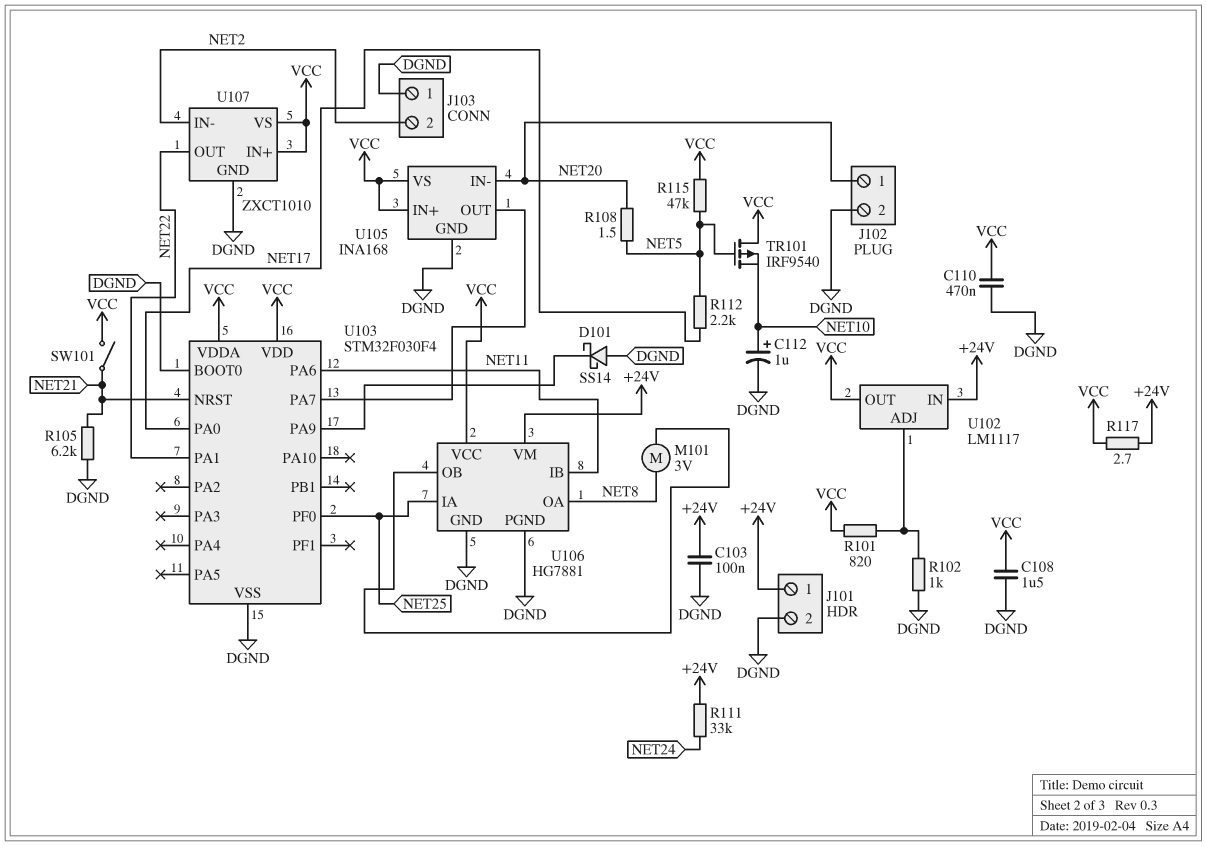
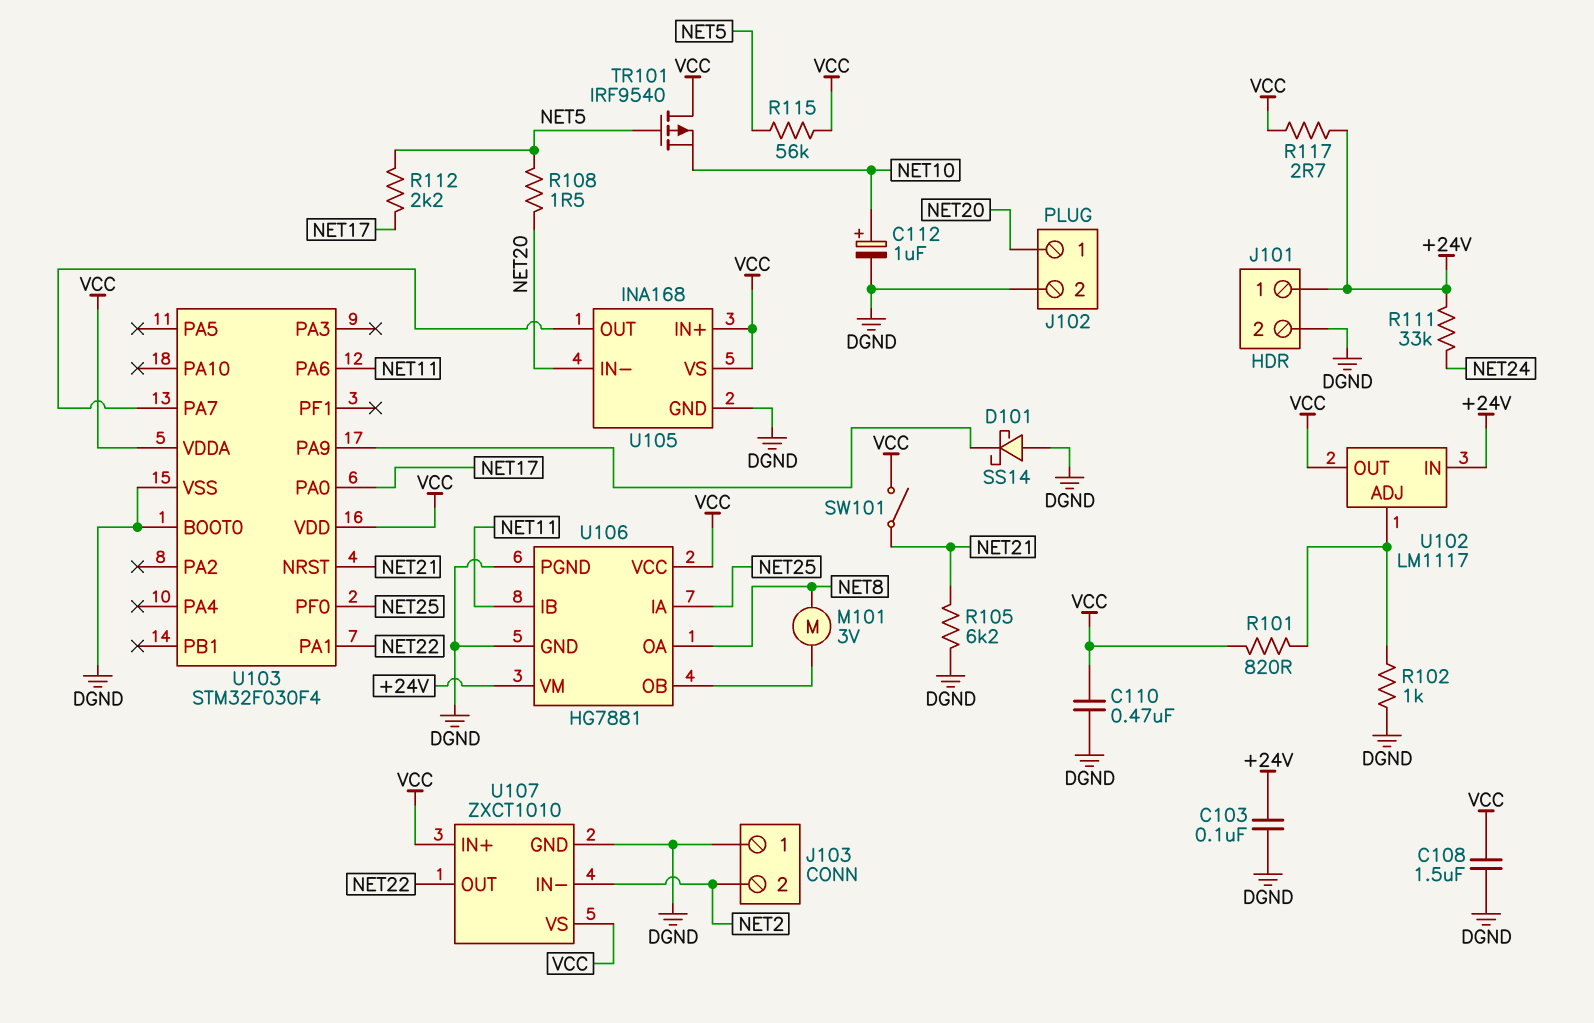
R115: 47k (NET5, VCC) -> 56k (NET5, VCC)

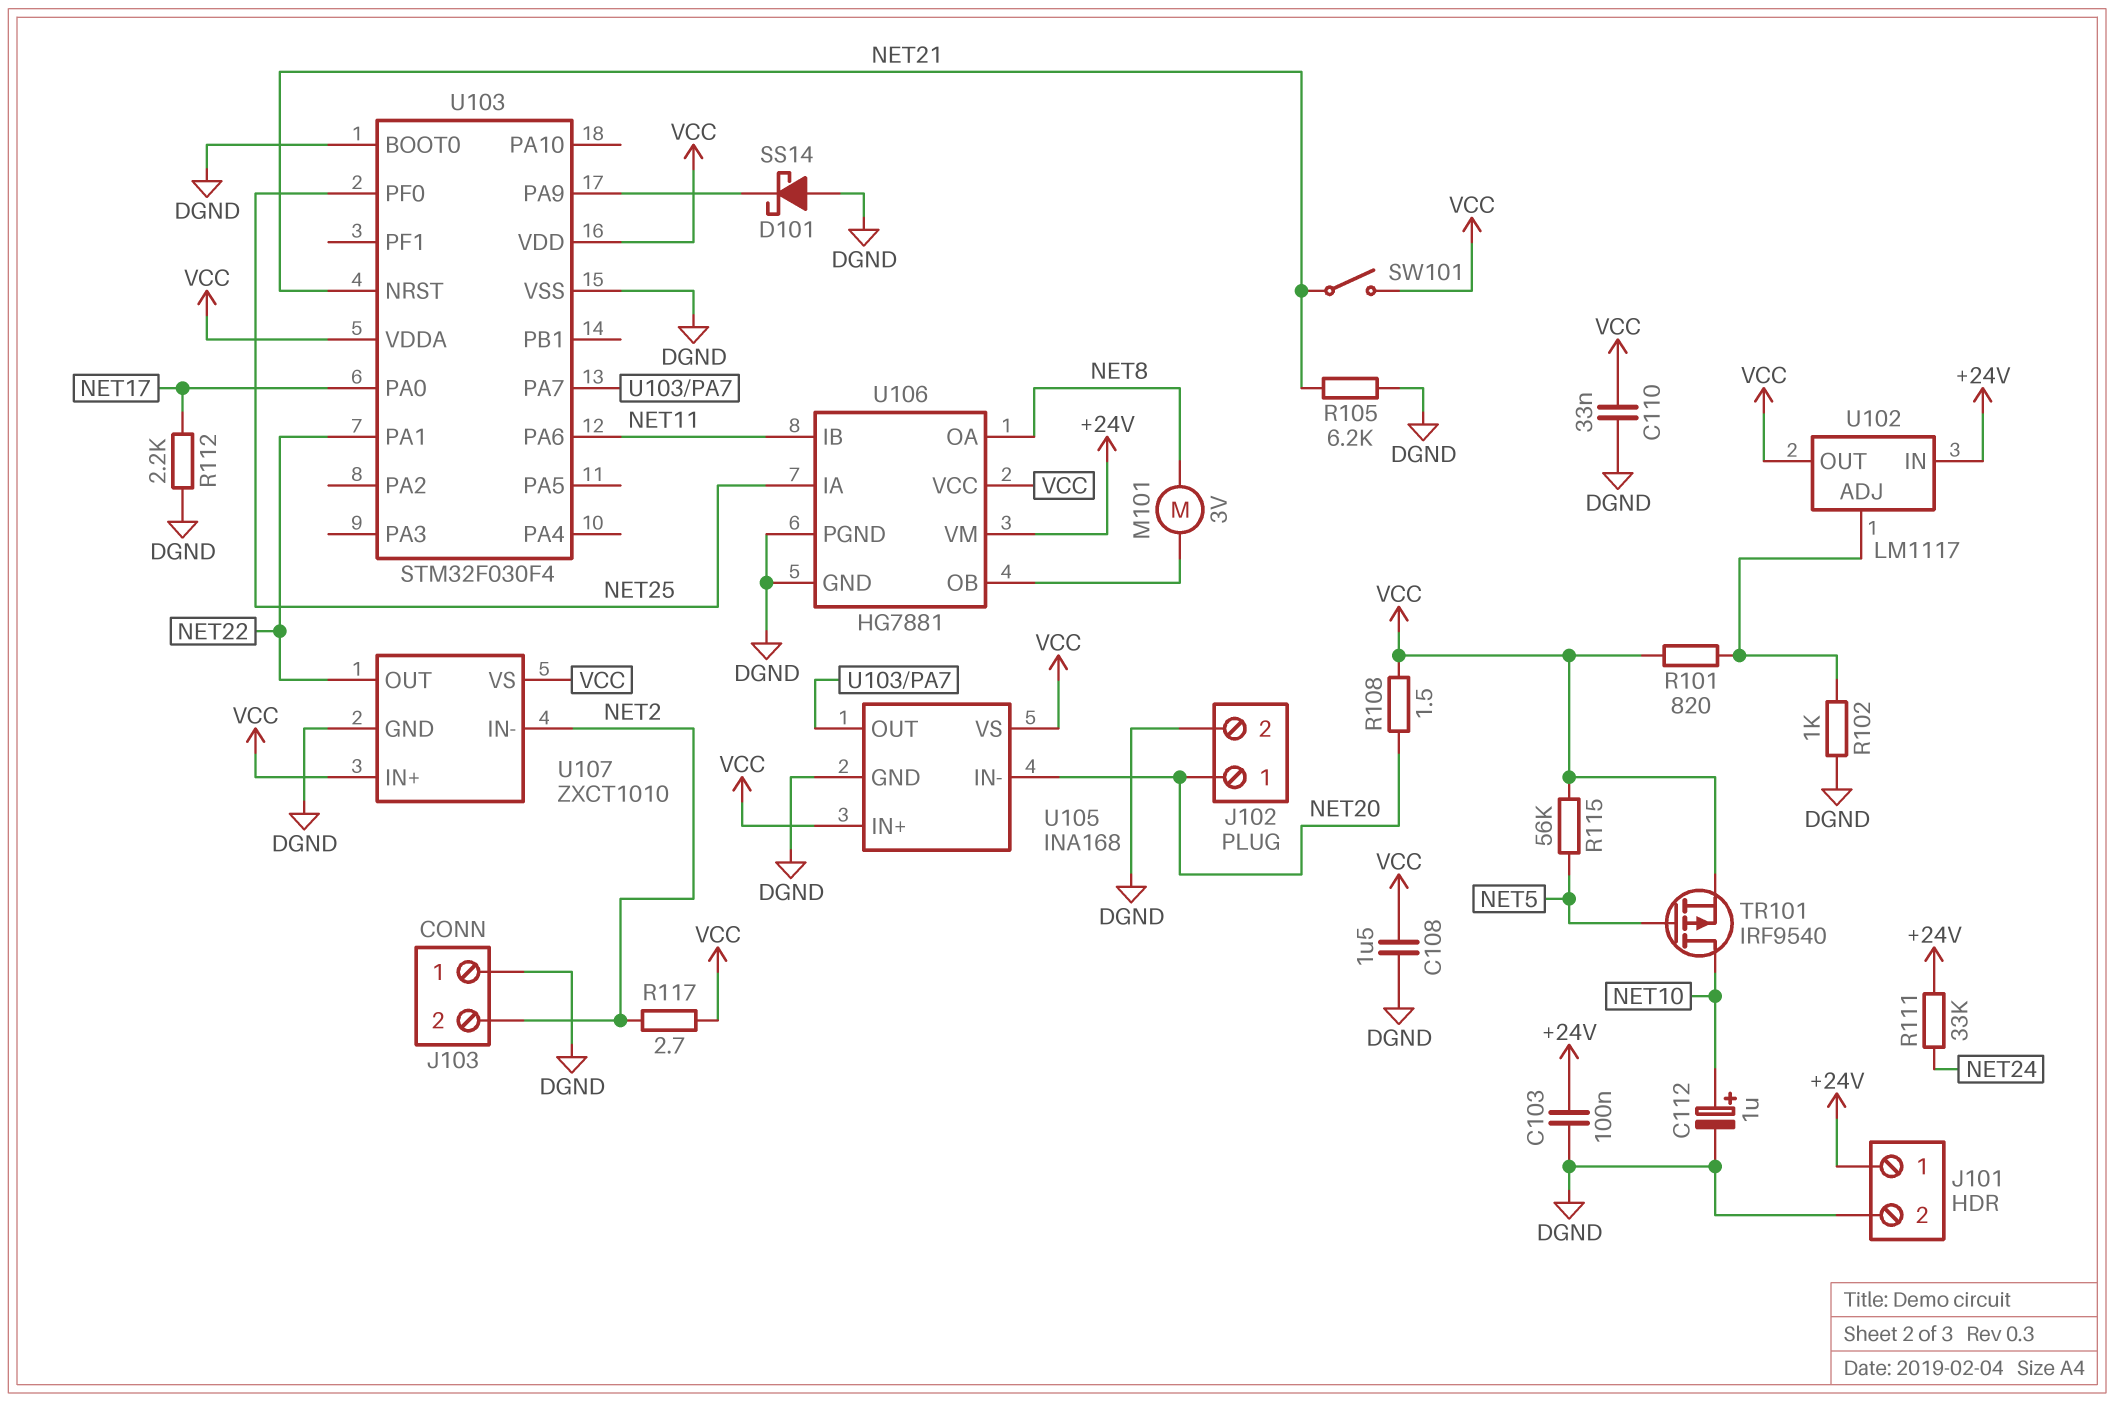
C110: 470nF (DGND, VCC) -> 33nF (DGND, VCC)
R108: 1.5 (NET5, NET20) -> 1.5 (NET20, VCC)
R112: 2.2k (NET5, NET17) -> 2.2k (DGND, NET17)
R117: 2.7 (+24V, VCC) -> 2.7 (NET2, VCC)
TR101: PMOS IRF9540 (G NET5, D VCC, S NET10) -> PMOS IRF9540 (G NET5, D NET10, S VCC)

